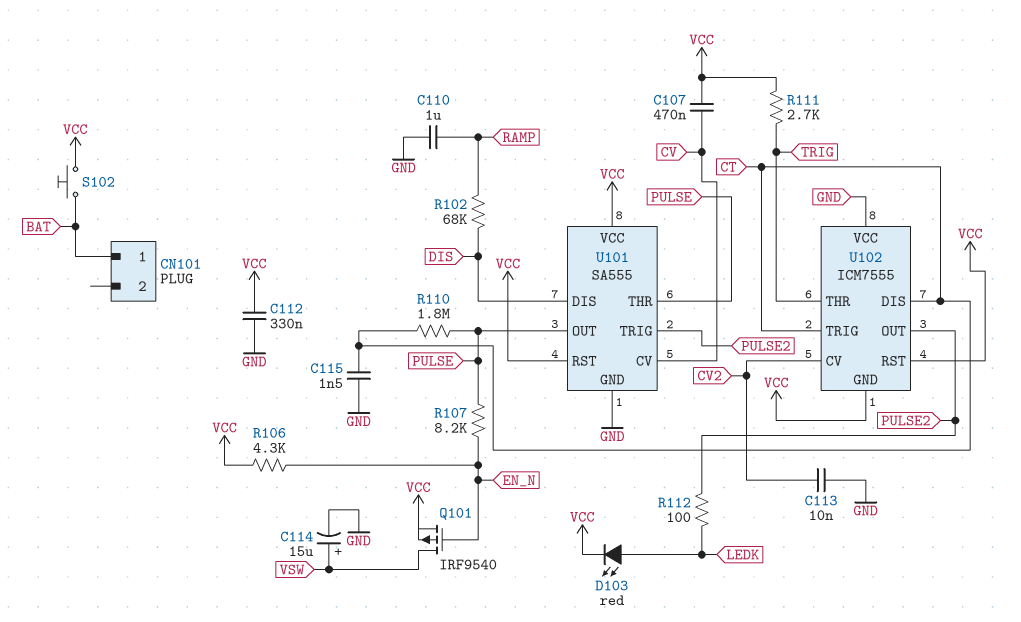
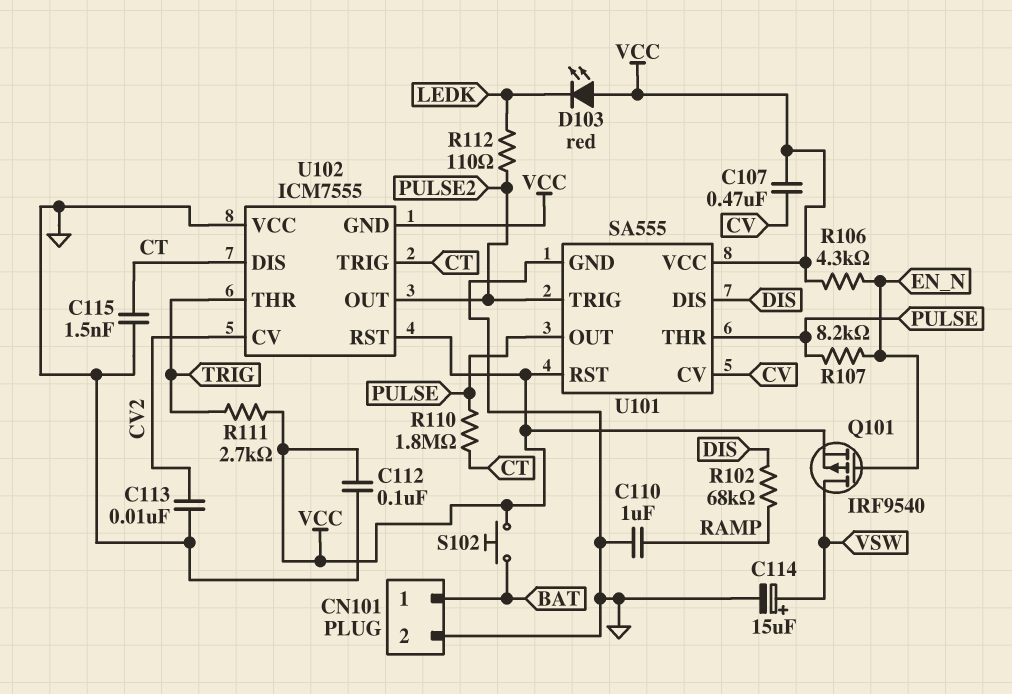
C112: 330nF (GND, VCC) -> 100nF (GND, VCC)
CN101 pin 2: none -> GND
D103: LED red (A LEDK, K VCC) -> LED red (A VCC, K LEDK)
R112: 100 (LEDK, PULSE2) -> 110 (LEDK, PULSE2)

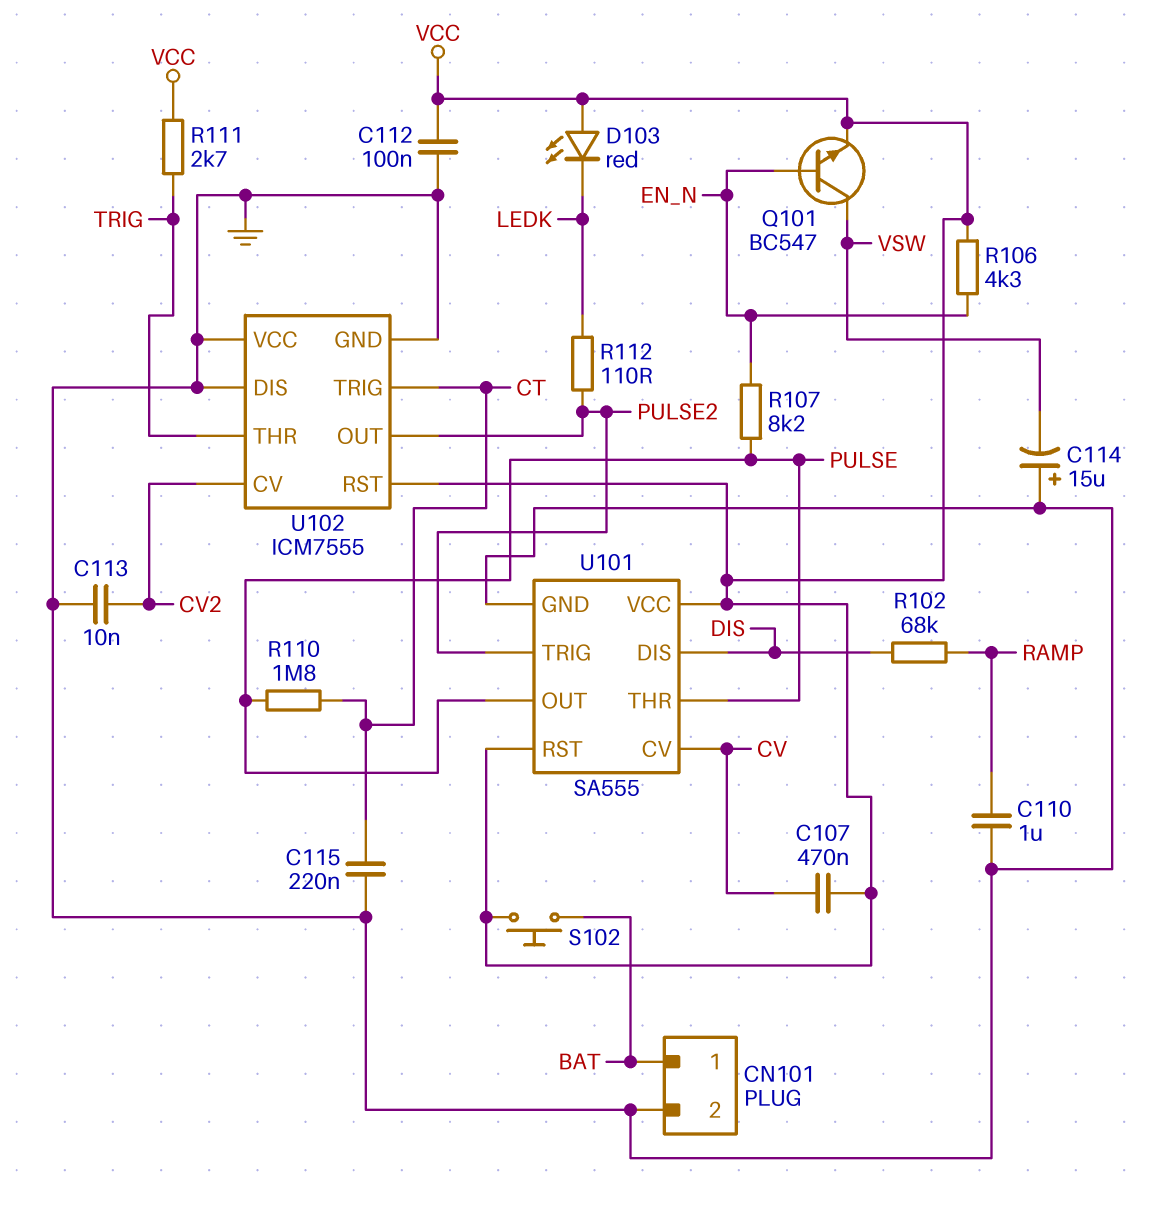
C114: 15uF (plus VSW, minus GND) -> 15uF (plus GND, minus VSW)
C115: 1.5nF (CT, GND) -> 220nF (CT, GND)
Q101: PMOS IRF9540 (G EN_N, D VSW, S VCC) -> NPN BC547 (B EN_N, C VSW, E VCC)
U102 pin DIS: CT -> GND
U102 pin GND: VCC -> GND

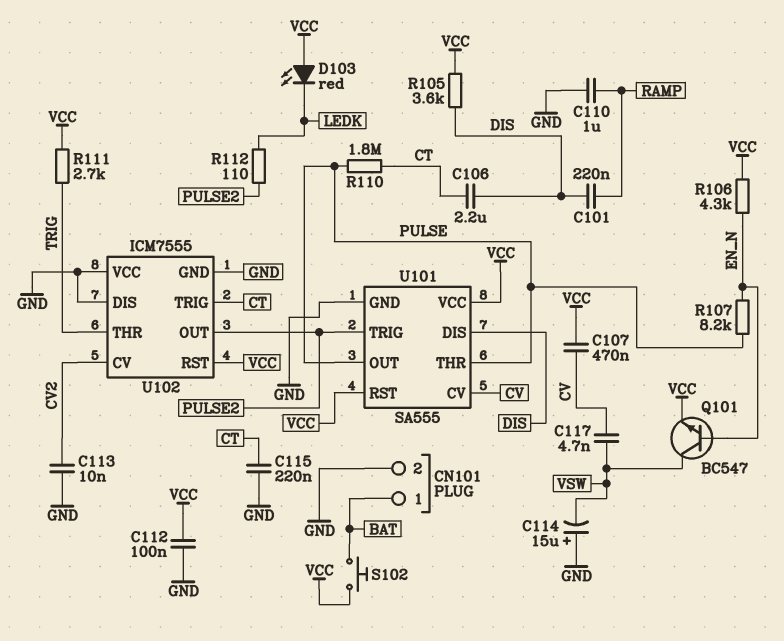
C101: none -> 220nF (DIS, RAMP)
C106: none -> 2.2uF (CT, DIS)
C117: none -> 4.7nF (CV, VSW)
R102: 68k (DIS, RAMP) -> none
R105: none -> 3.6k (DIS, VCC)

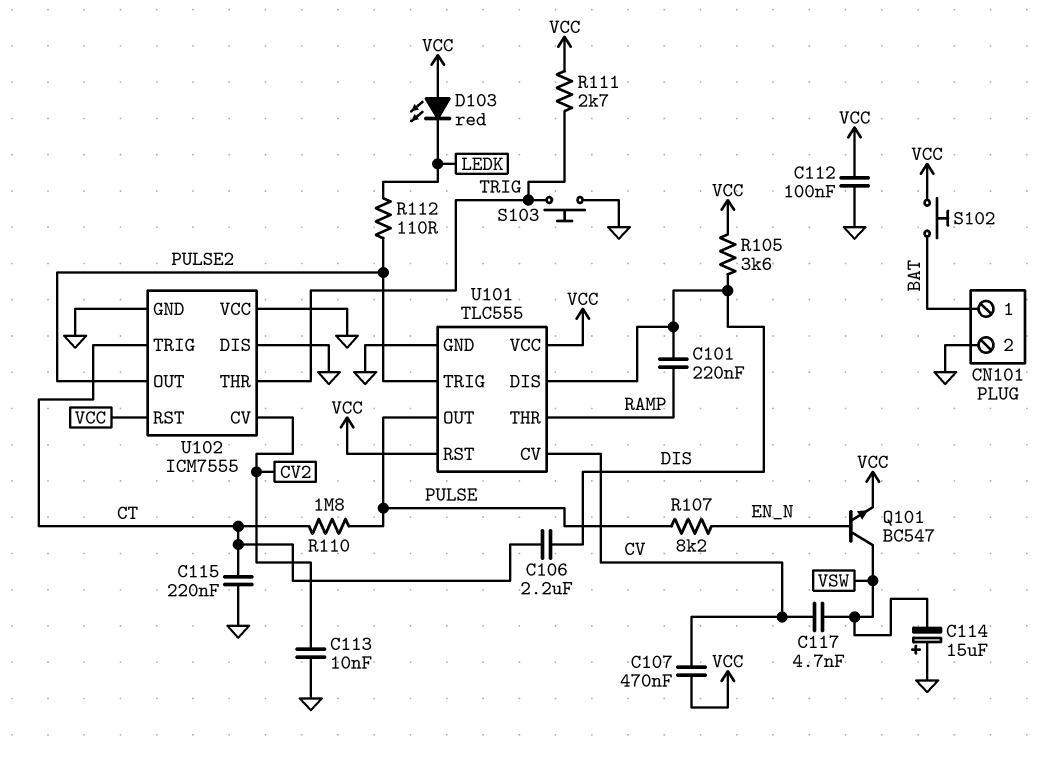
C110: 1uF (GND, RAMP) -> none
R106: 4.3k (EN_N, VCC) -> none
S103: none -> button (GND, TRIG)
U101: SA555 -> TLC555
U101 pin THR: PULSE -> RAMP

